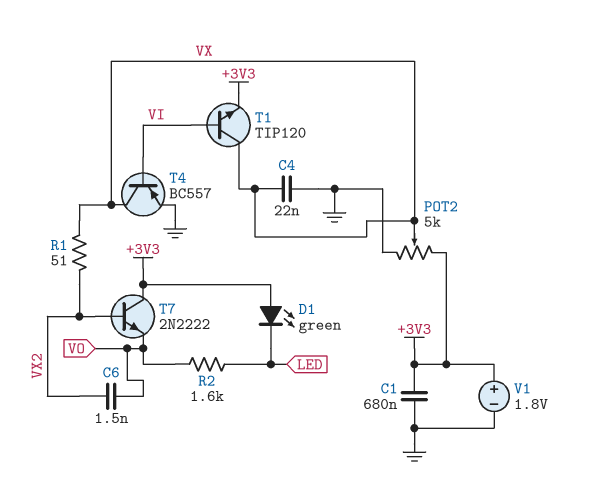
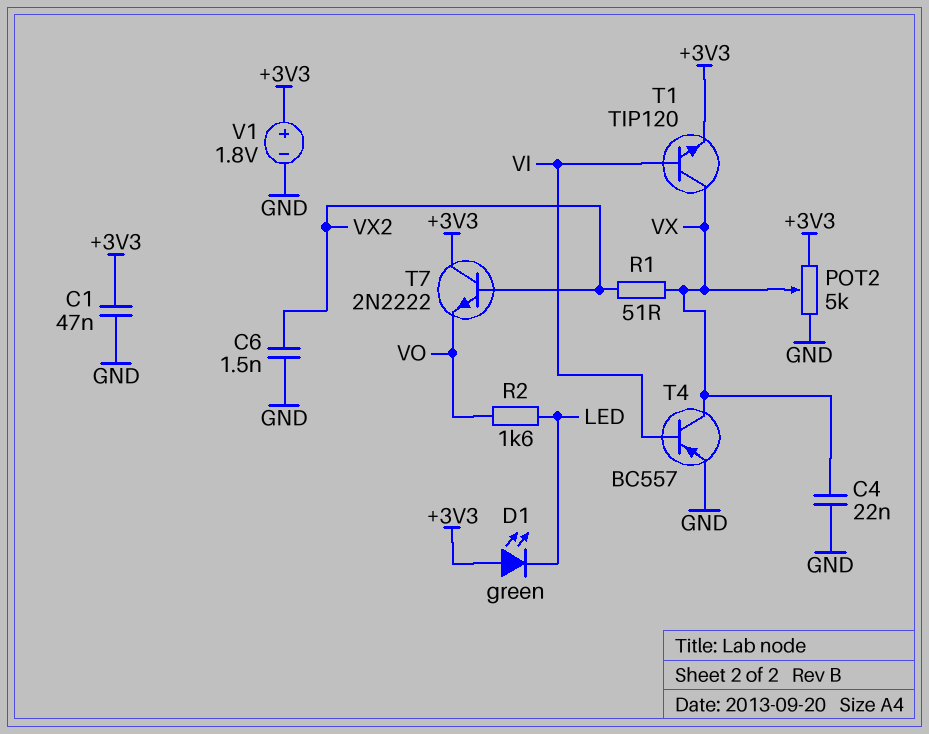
C1: 680nF (+3V3, GND) -> 47nF (+3V3, GND)
C6: 1.5nF (VO, VX2) -> 1.5nF (GND, VX2)

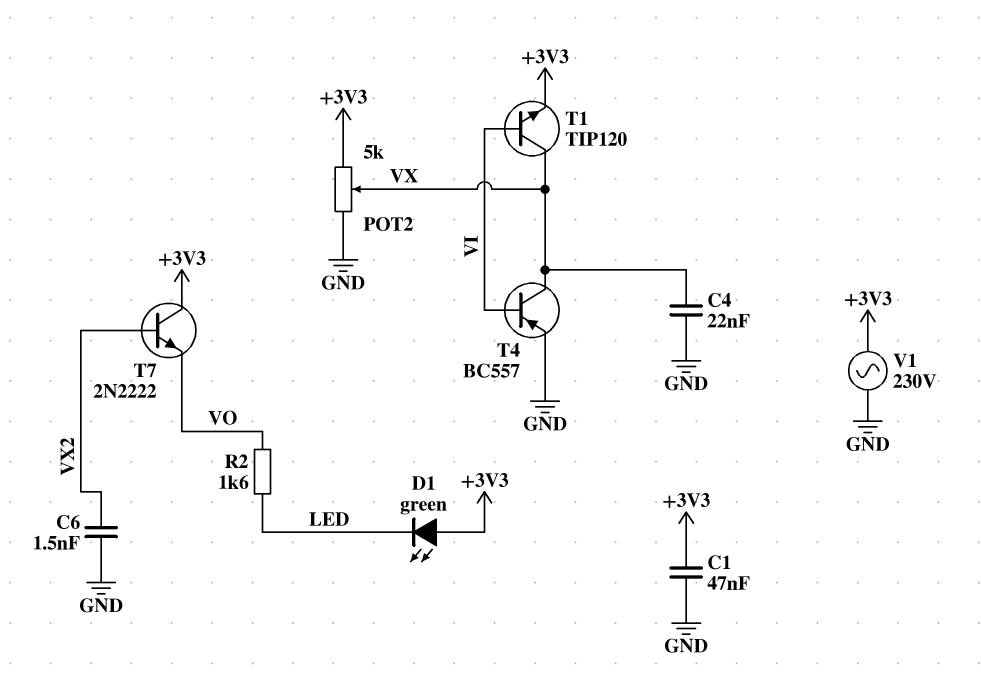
R1: 51 (VX, VX2) -> none
V1: 1.8V (plus +3V3, minus GND) -> AC 230V (+3V3, GND)

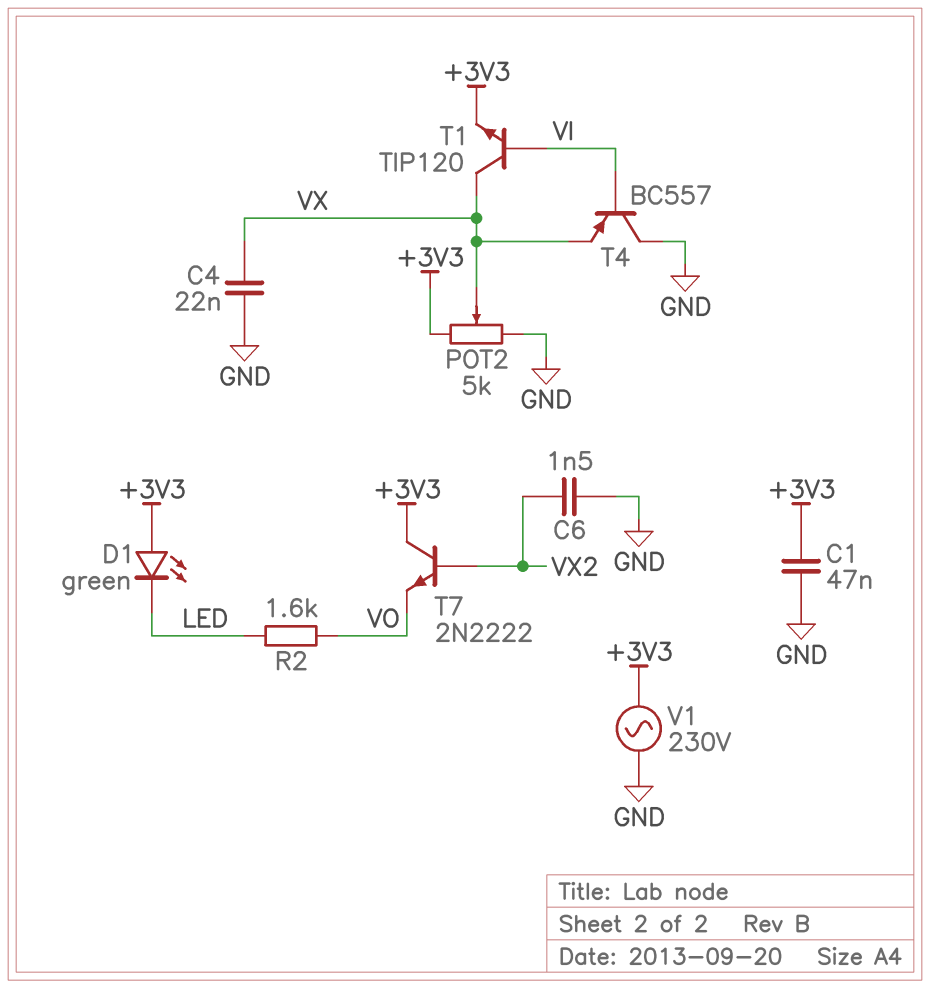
T4: PNP BC557 (B VI, C VX, E GND) -> PNP BC557 (B VI, C GND, E VX)

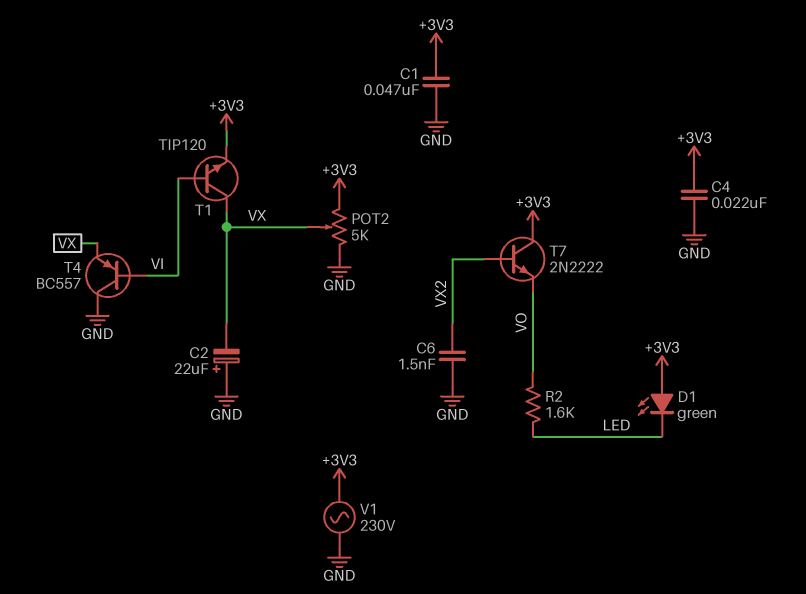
C2: none -> 22uF (plus GND, minus VX)
C4: 22nF (GND, VX) -> 22nF (+3V3, GND)

